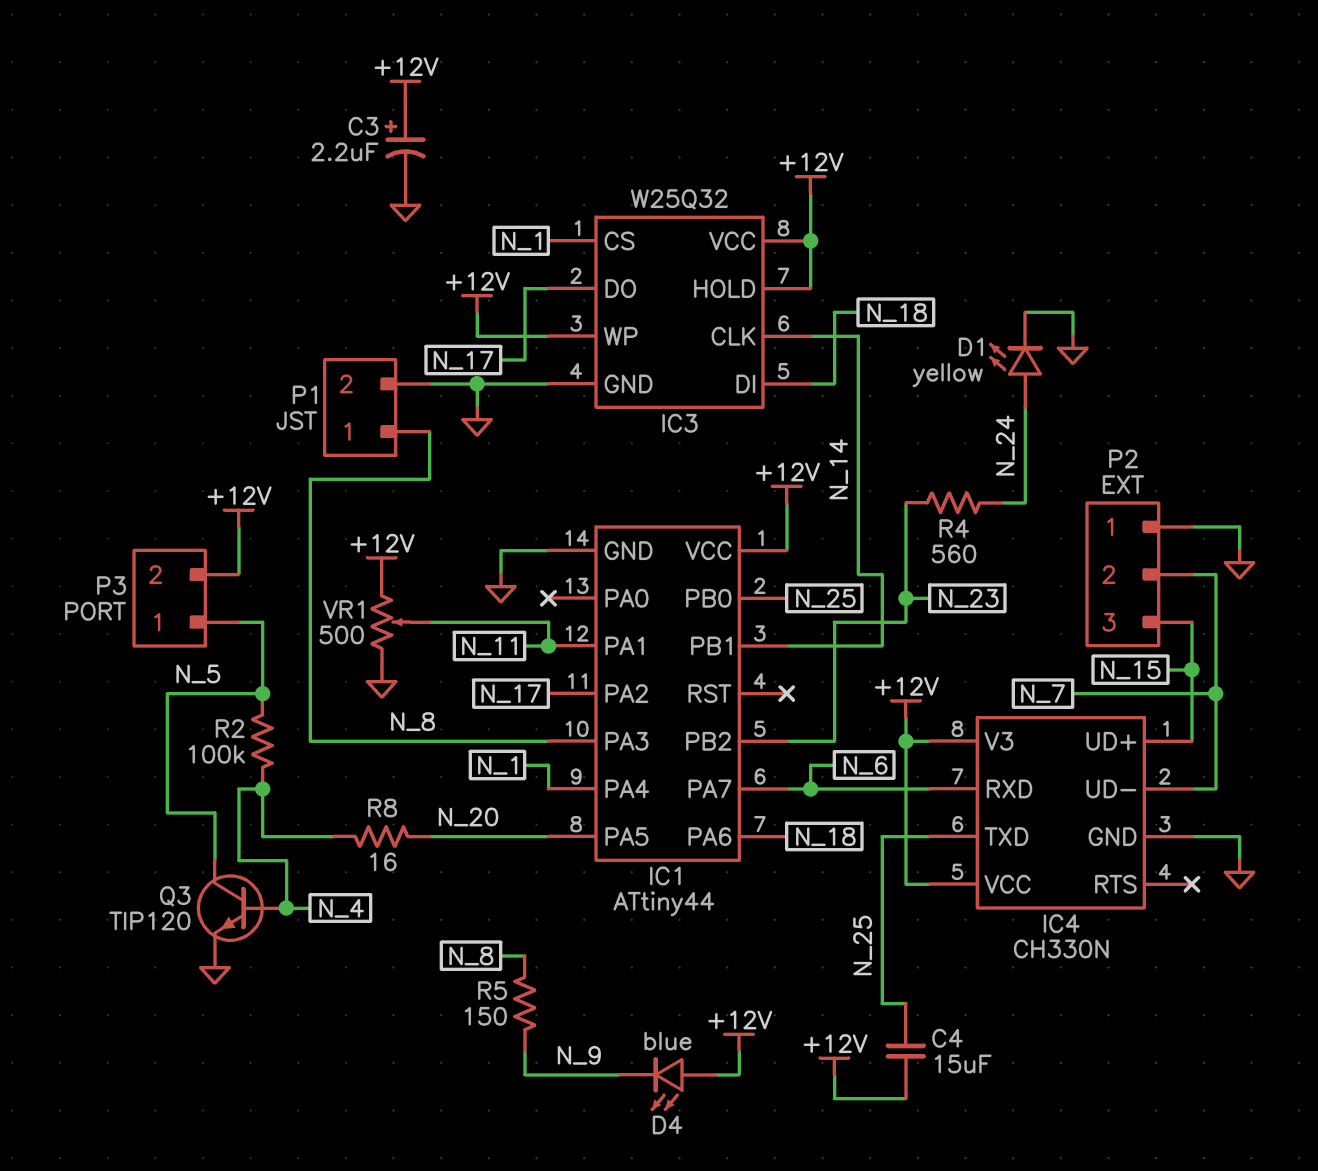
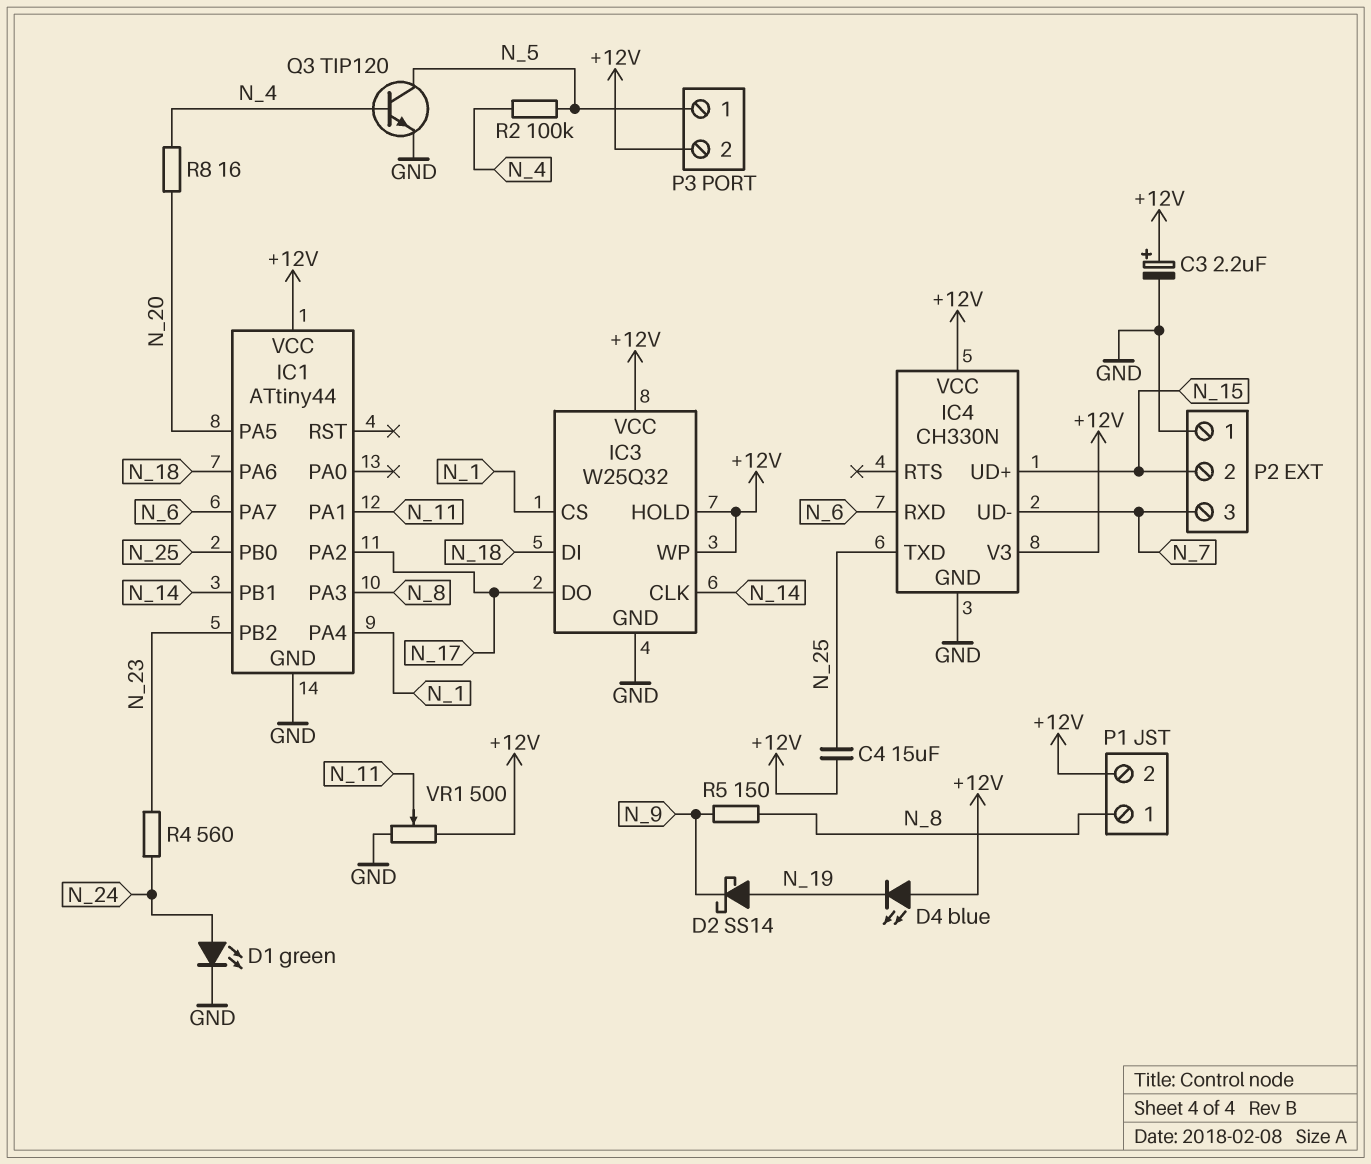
D1: LED yellow (A N_24, K GND) -> LED green (A N_24, K GND)
D2: none -> schottky SS14 (A N_19, K N_9)
D4: LED blue (A +12V, K N_9) -> LED blue (A +12V, K N_19)
P1 pin 2: GND -> +12V
P2 pin 2: N_7 -> N_15
P2 pin 3: N_15 -> N_7

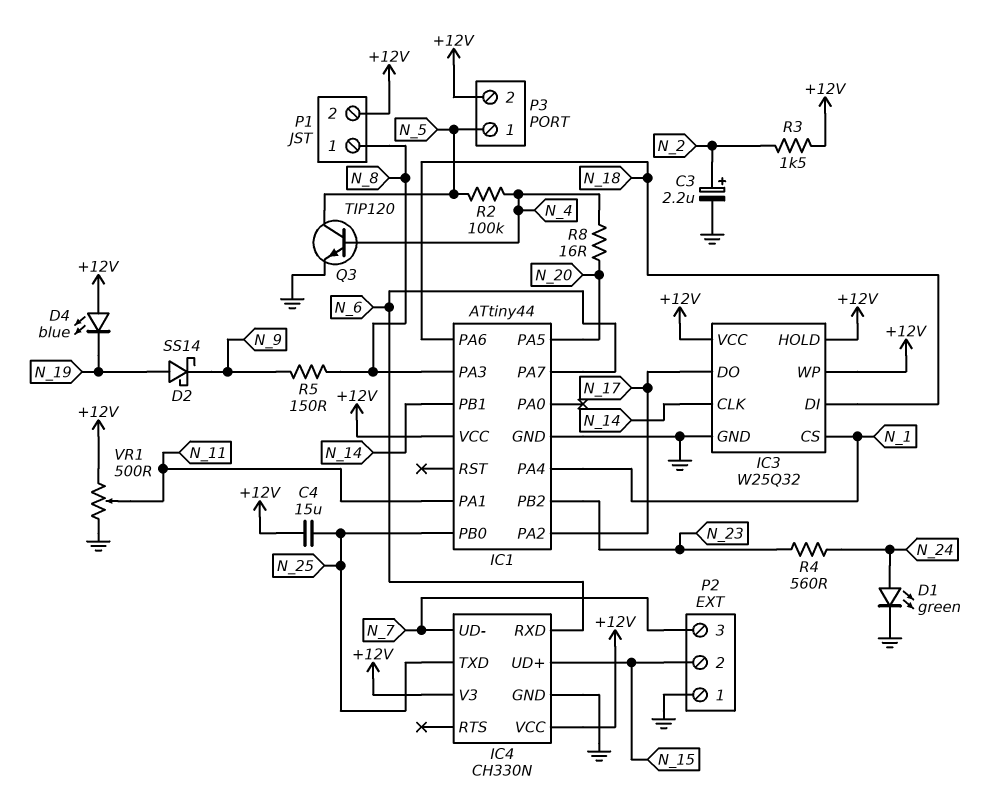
C3: 2.2uF (plus +12V, minus GND) -> 2.2uF (plus N_2, minus GND)
R3: none -> 1.5k (+12V, N_2)

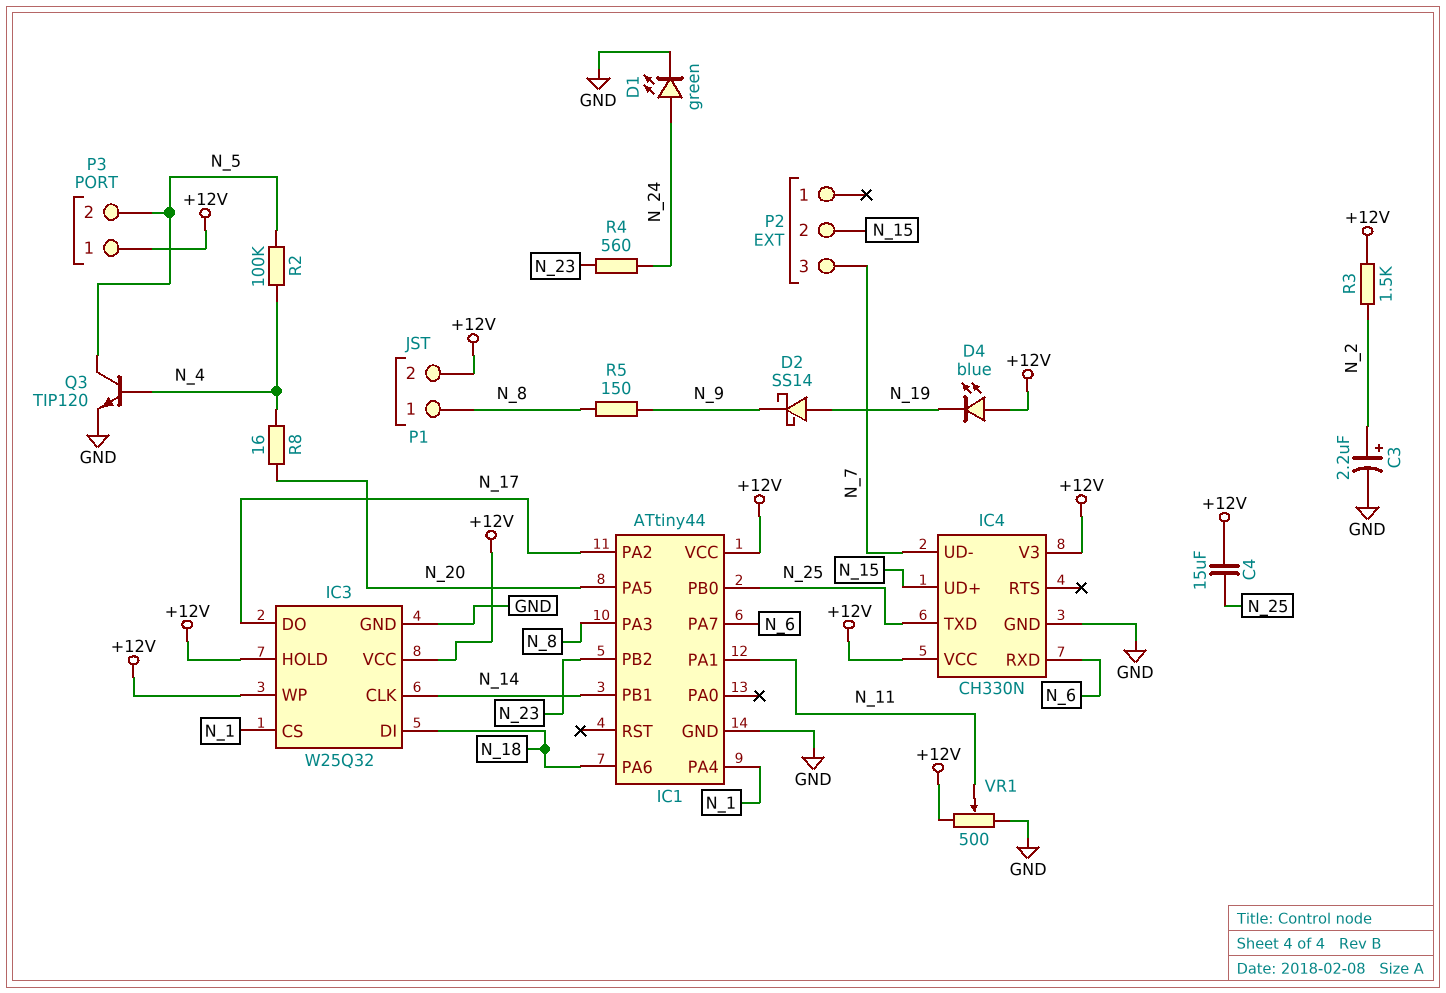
P2 pin 1: GND -> none
P3 pin 1: N_5 -> +12V
P3 pin 2: +12V -> N_5

